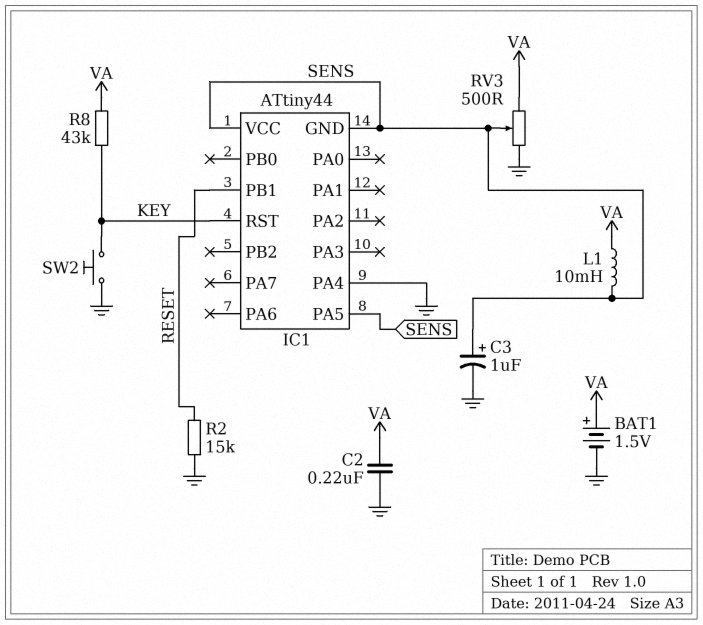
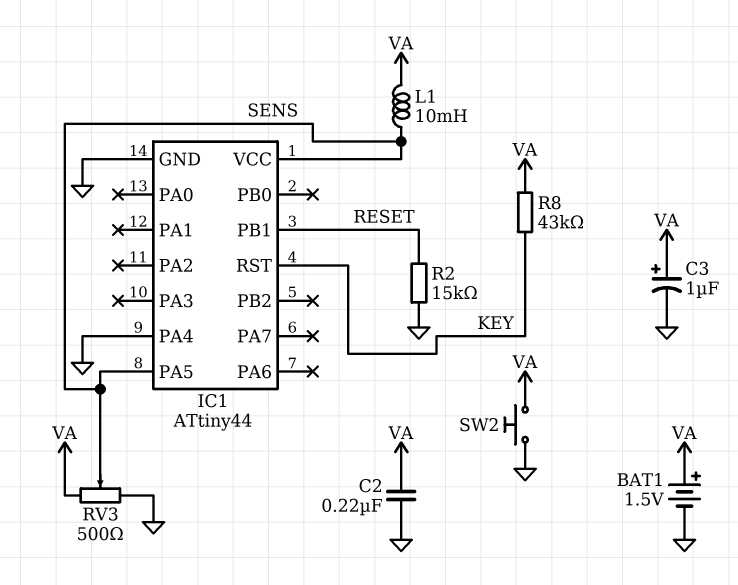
C3: 1uF (plus SENS, minus GND) -> 1uF (plus VA, minus GND)
IC1 pin GND: SENS -> GND
SW2: button (GND, KEY) -> button (GND, VA)

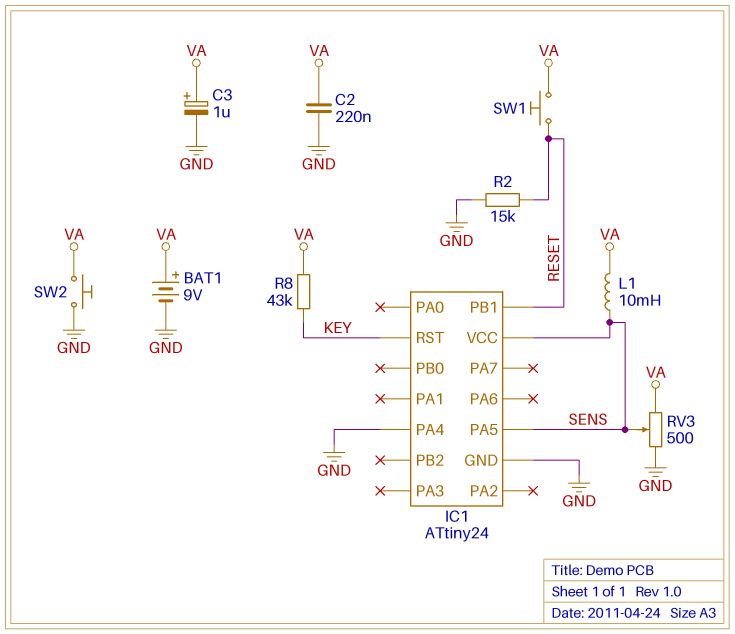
BAT1: 1.5V (plus VA, minus GND) -> 9V (plus VA, minus GND)
IC1: ATtiny44 -> ATtiny24
SW1: none -> button (RESET, VA)

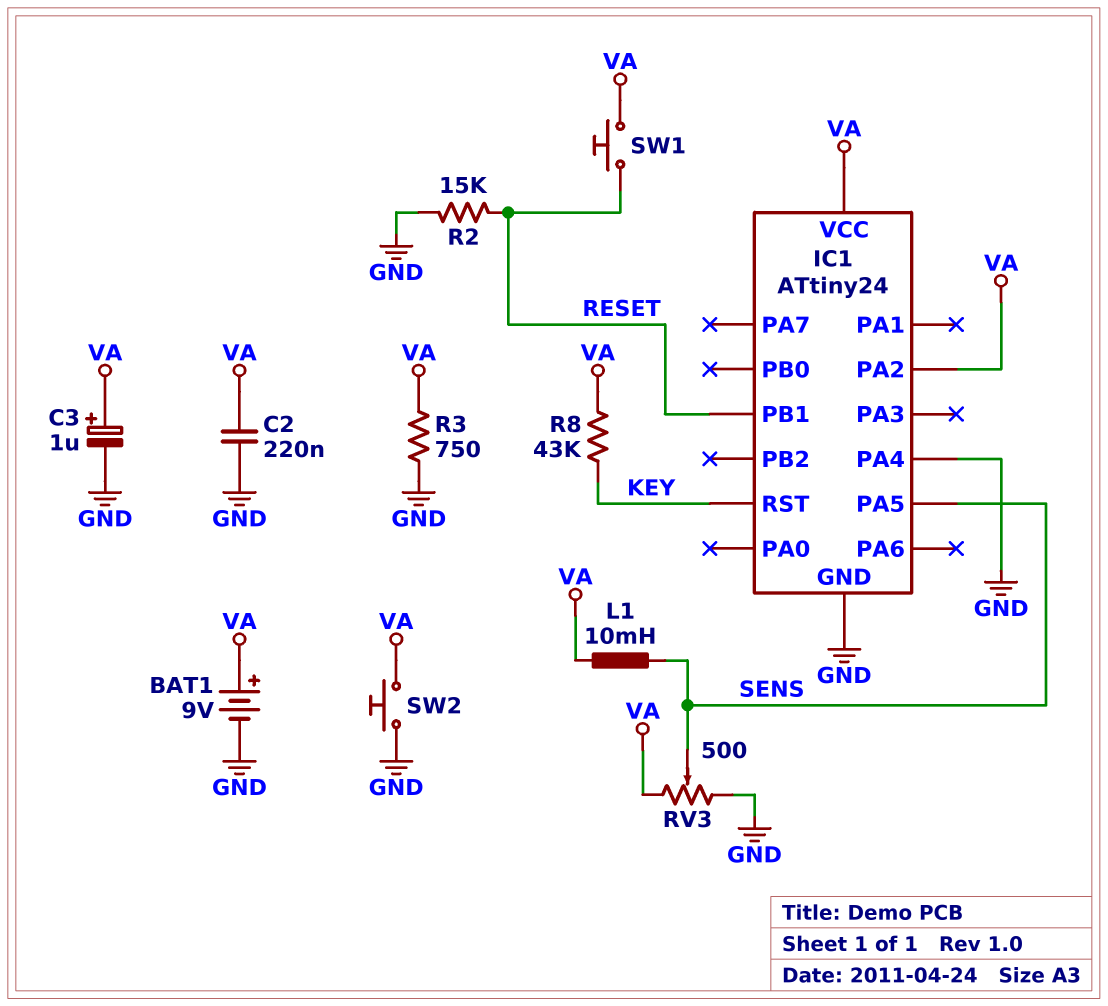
IC1 pin PA2: none -> VA
IC1 pin VCC: SENS -> VA
R3: none -> 750 (GND, VA)

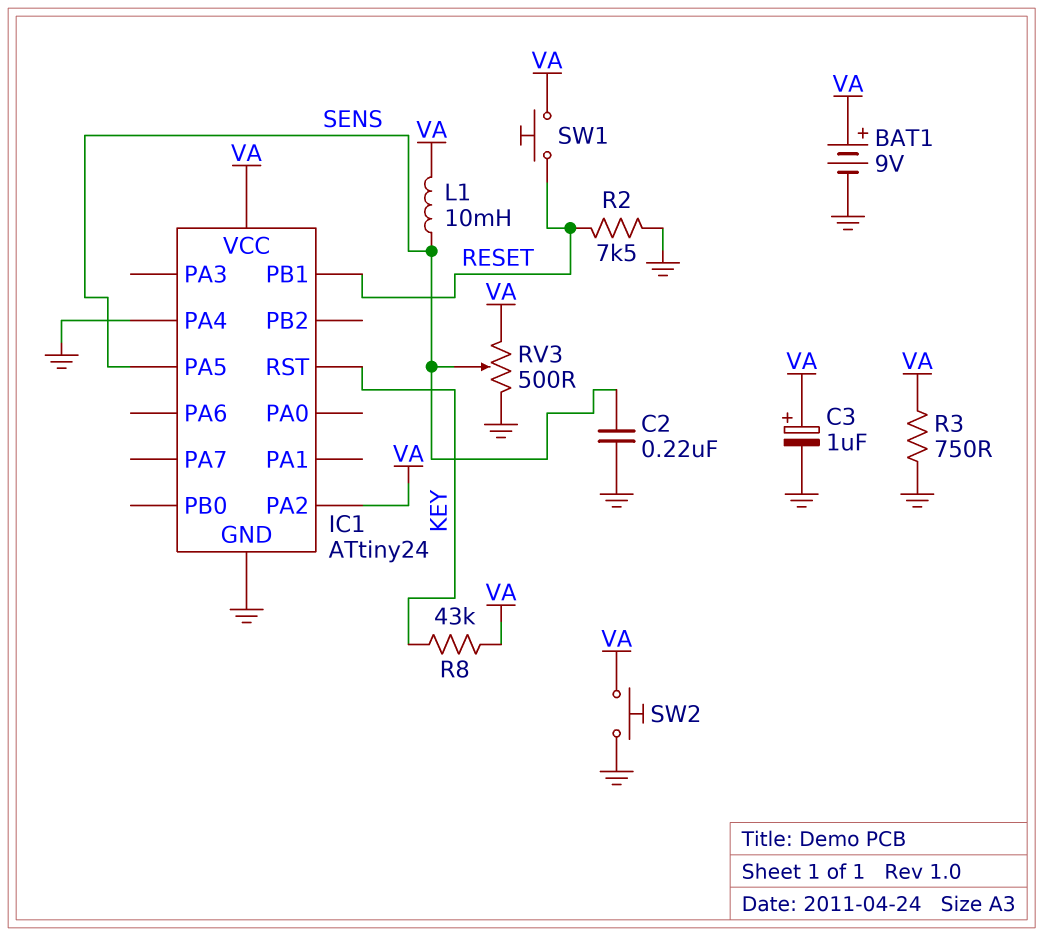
C2: 220nF (GND, VA) -> 220nF (GND, SENS)
R2: 15k (GND, RESET) -> 7.5k (GND, RESET)

